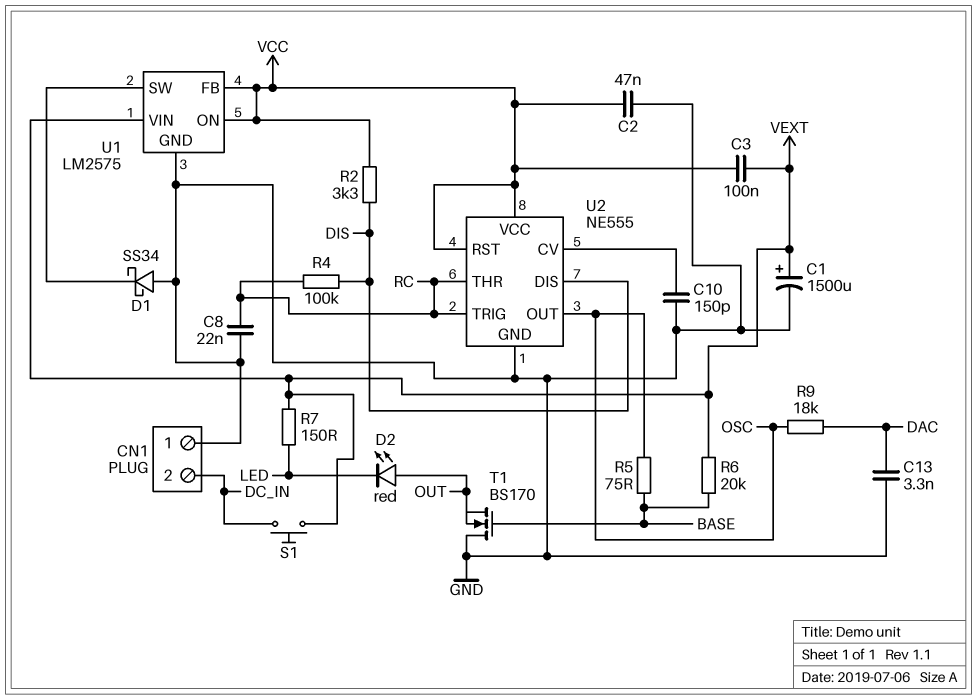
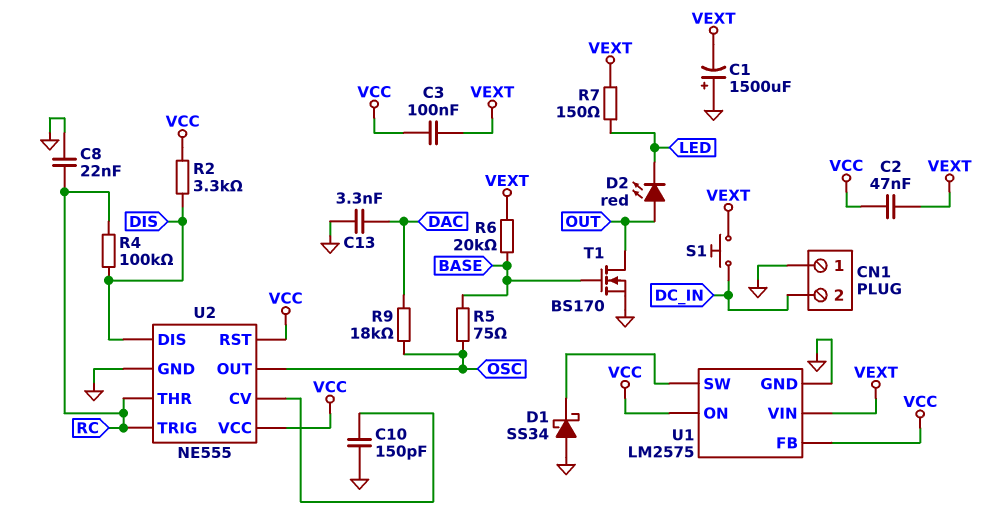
C1: 1500uF (plus VEXT, minus GND) -> 1500uF (plus GND, minus VEXT)
C2: 47nF (GND, VCC) -> 47nF (VCC, VEXT)
T1: NMOS BS170 (G BASE, D GND, S OUT) -> NMOS BS170 (G BASE, D OUT, S GND)

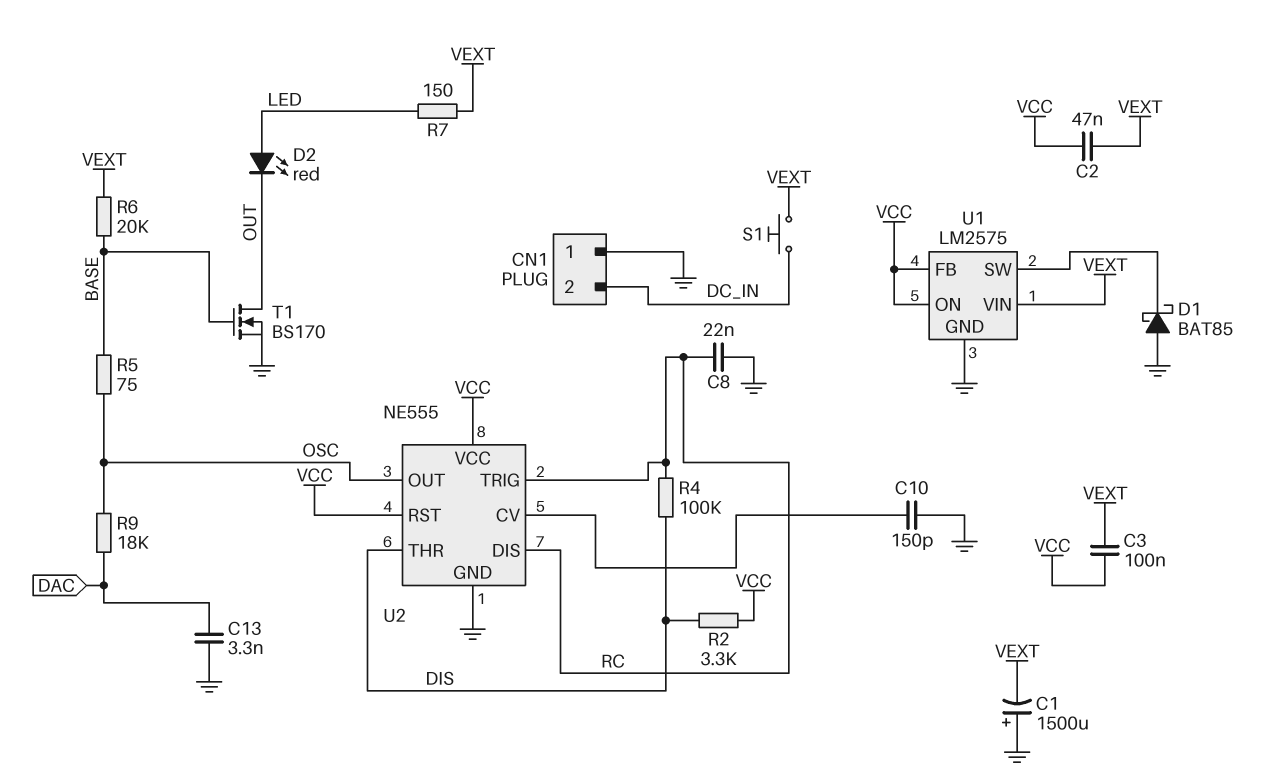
D1: schottky SS34 (A GND, K U1/SW) -> schottky BAT85 (A GND, K U1/SW)
D2: LED red (A OUT, K LED) -> LED red (A LED, K OUT)
U2 pin DIS: DIS -> RC
U2 pin THR: RC -> DIS

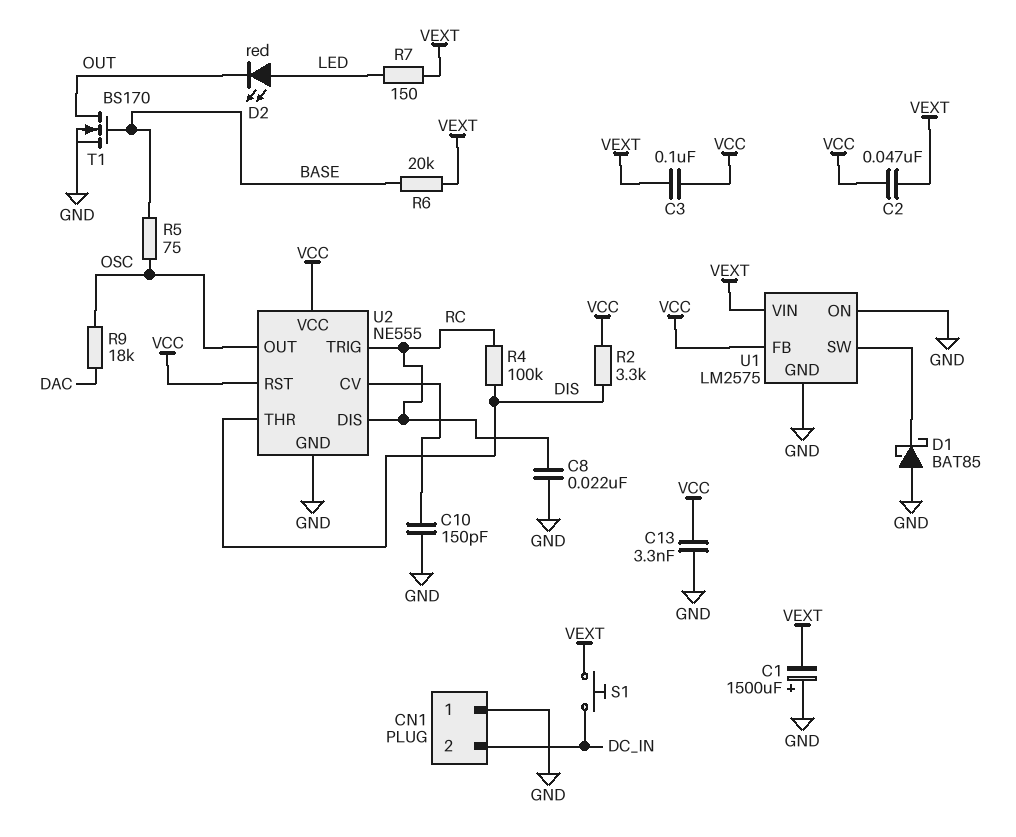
C13: 3.3nF (DAC, GND) -> 3.3nF (GND, VCC)
U1 pin ON: VCC -> GND

